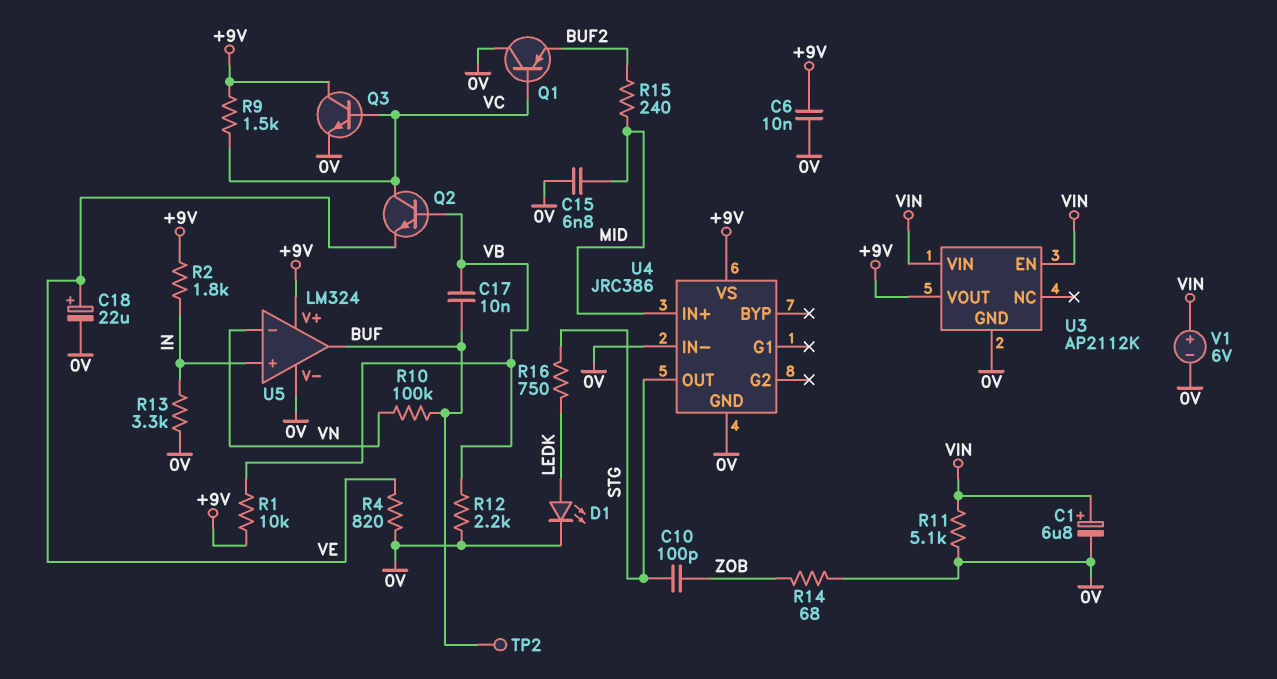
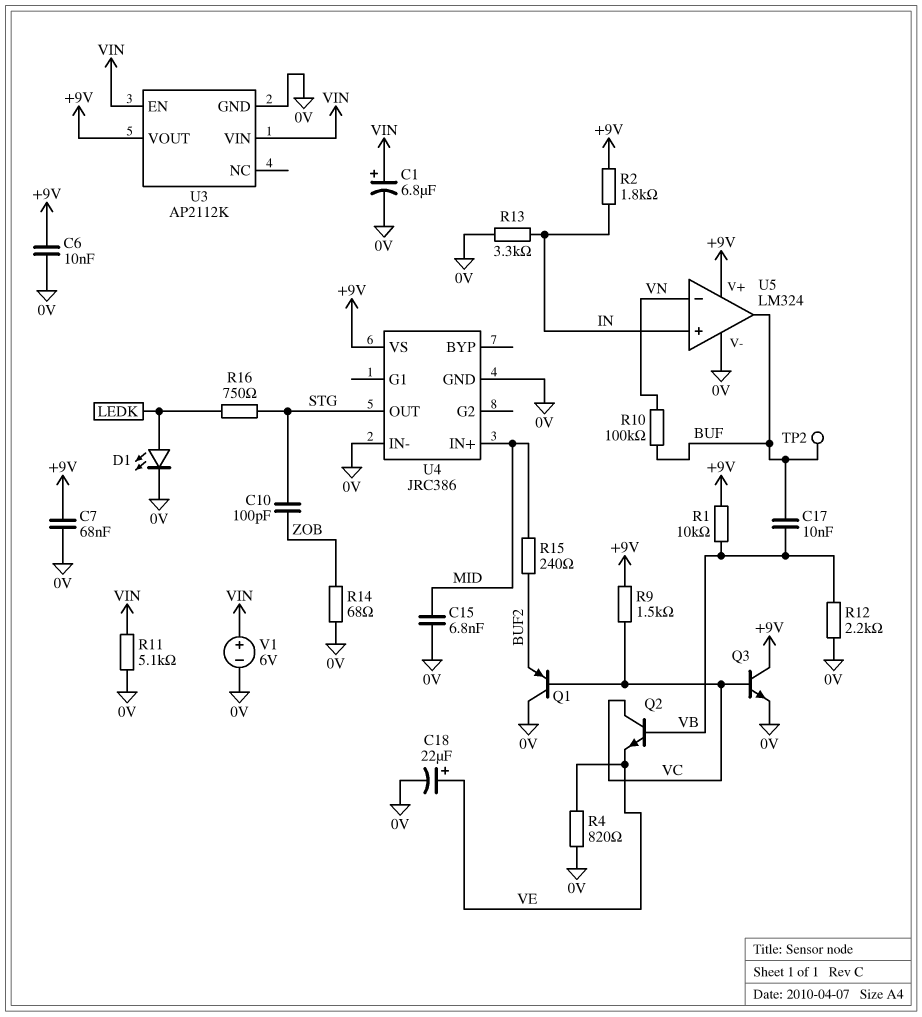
C7: none -> 68nF (+9V, 0V)

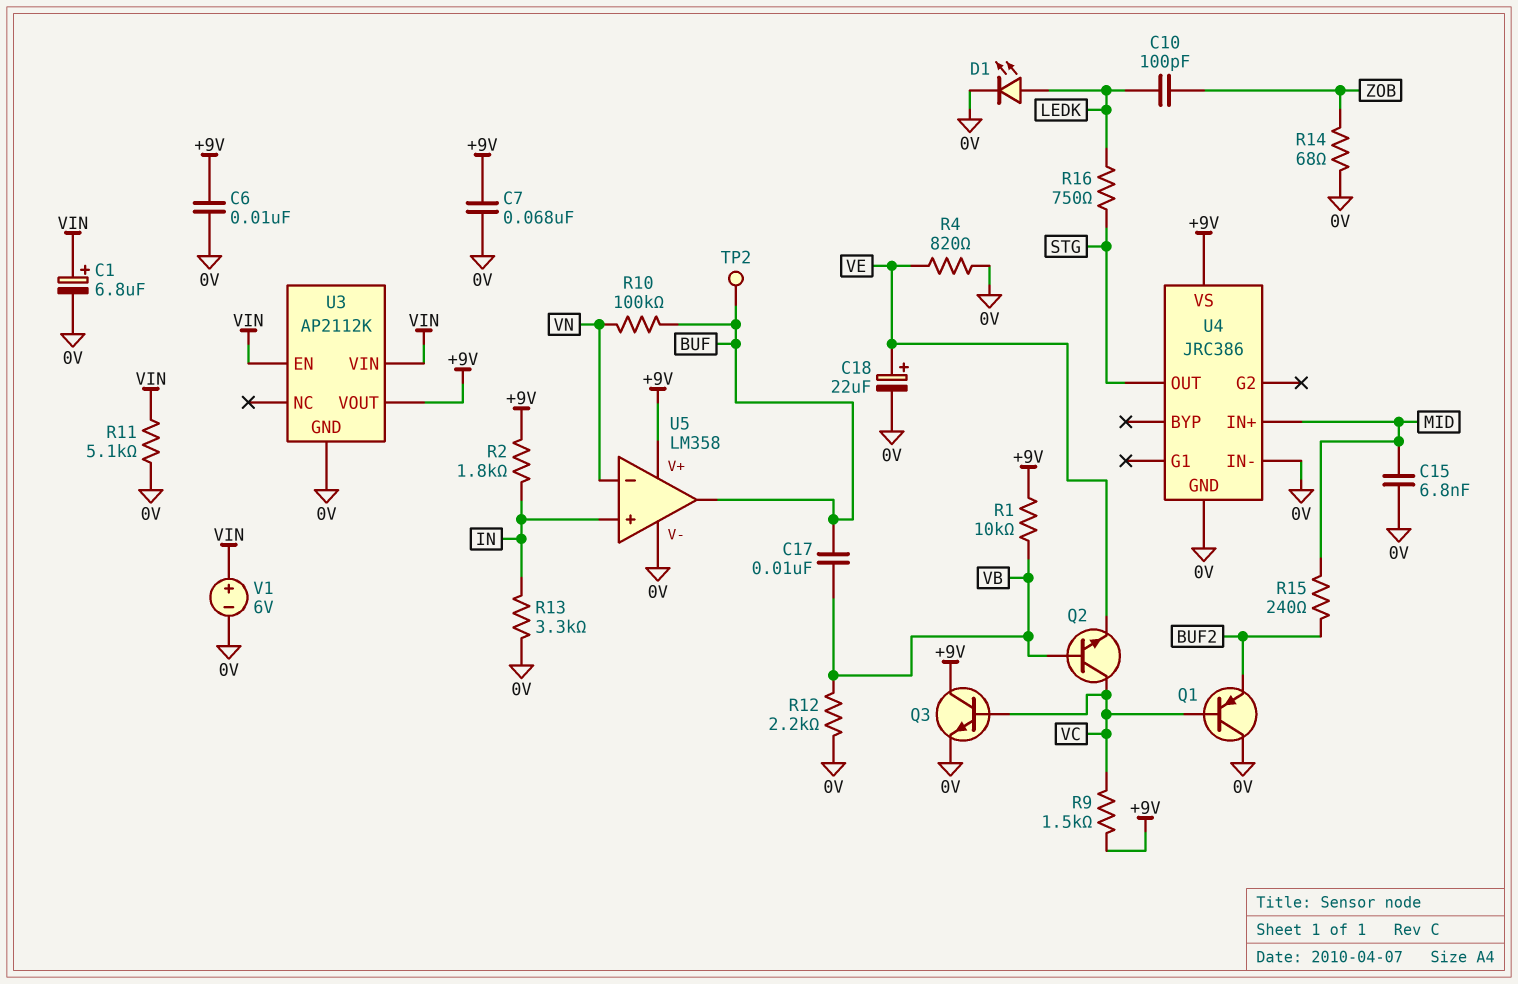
C10: 100pF (STG, ZOB) -> 100pF (LEDK, ZOB)
U5: LM324 -> LM358

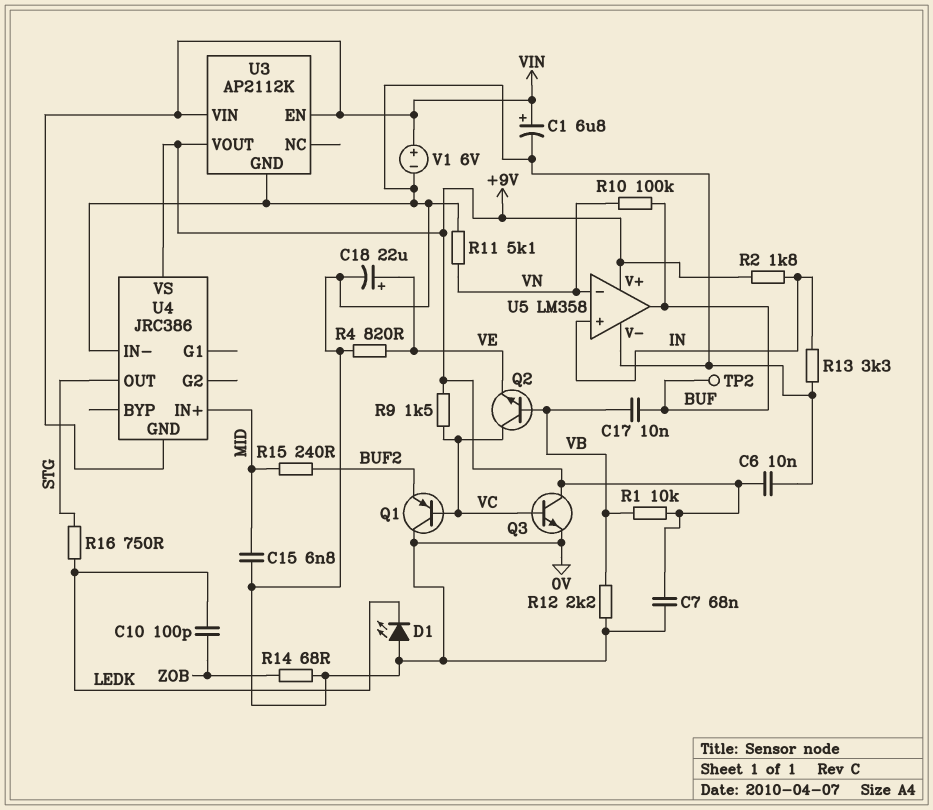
D1: LED (A LEDK, K 0V) -> LED (A 0V, K LEDK)
R11: 5.1k (0V, VIN) -> 5.1k (0V, VN)
U4 pin GND: 0V -> VIN

